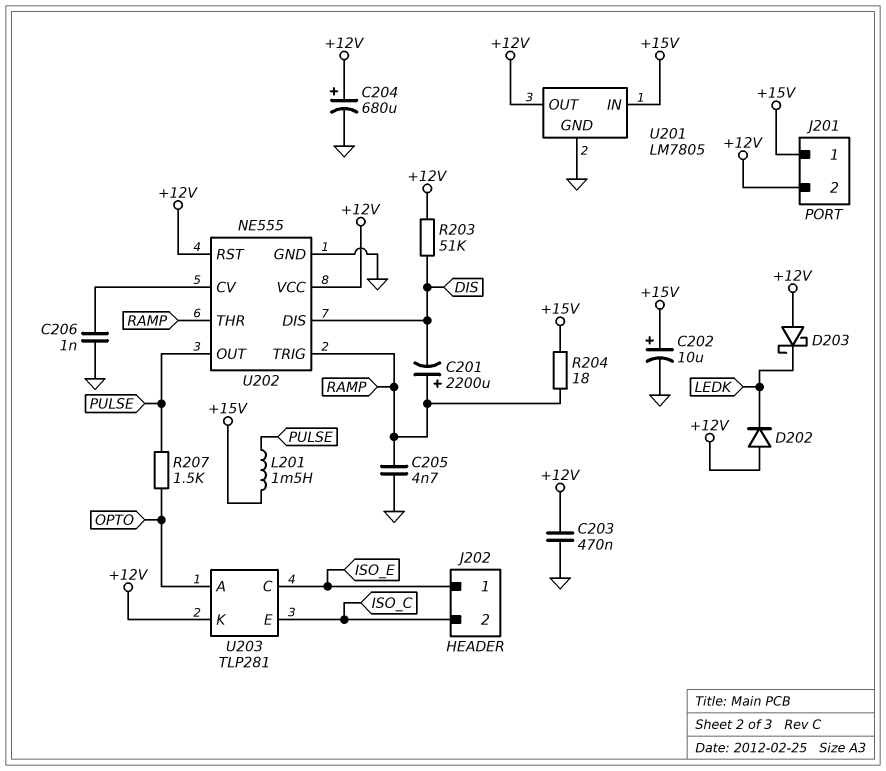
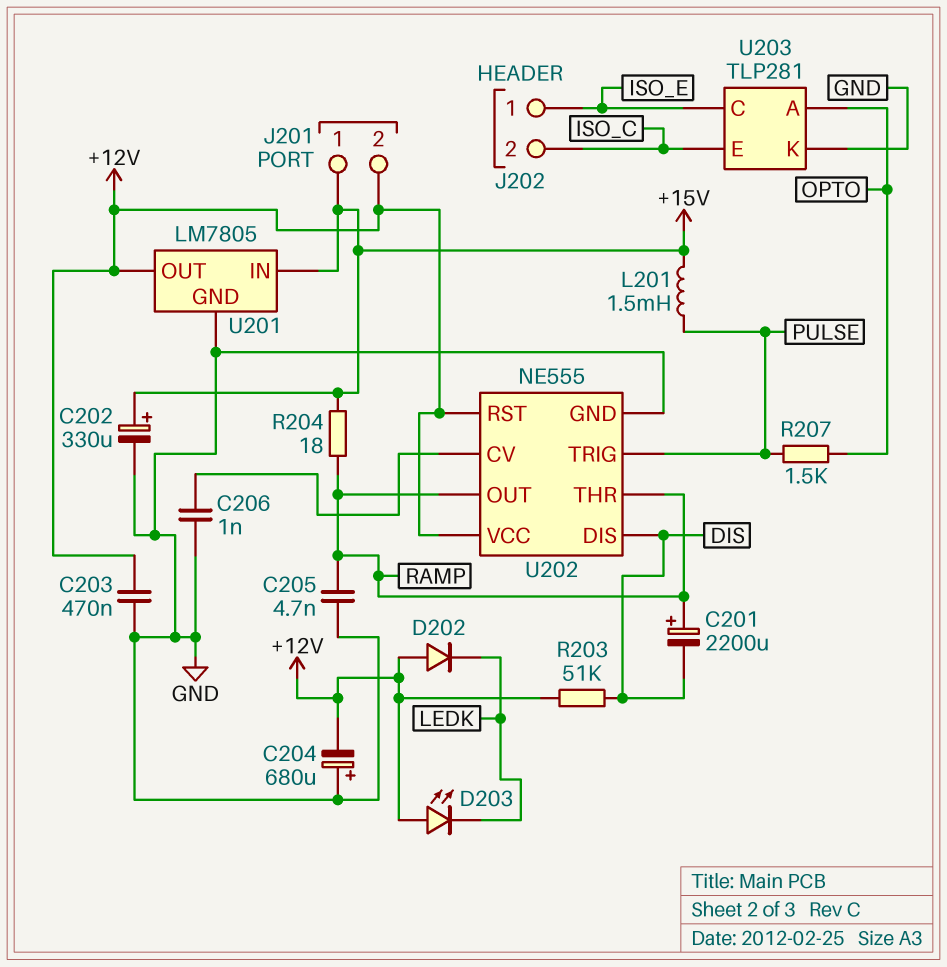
C202: 10uF (plus +15V, minus GND) -> 330uF (plus +15V, minus GND)
C204: 680uF (plus +12V, minus GND) -> 680uF (plus GND, minus +12V)
D203: schottky (A +12V, K LEDK) -> LED (A +12V, K LEDK)
U202 pin OUT: PULSE -> RAMP
U202 pin TRIG: RAMP -> PULSE
U203 pin K: +12V -> GND

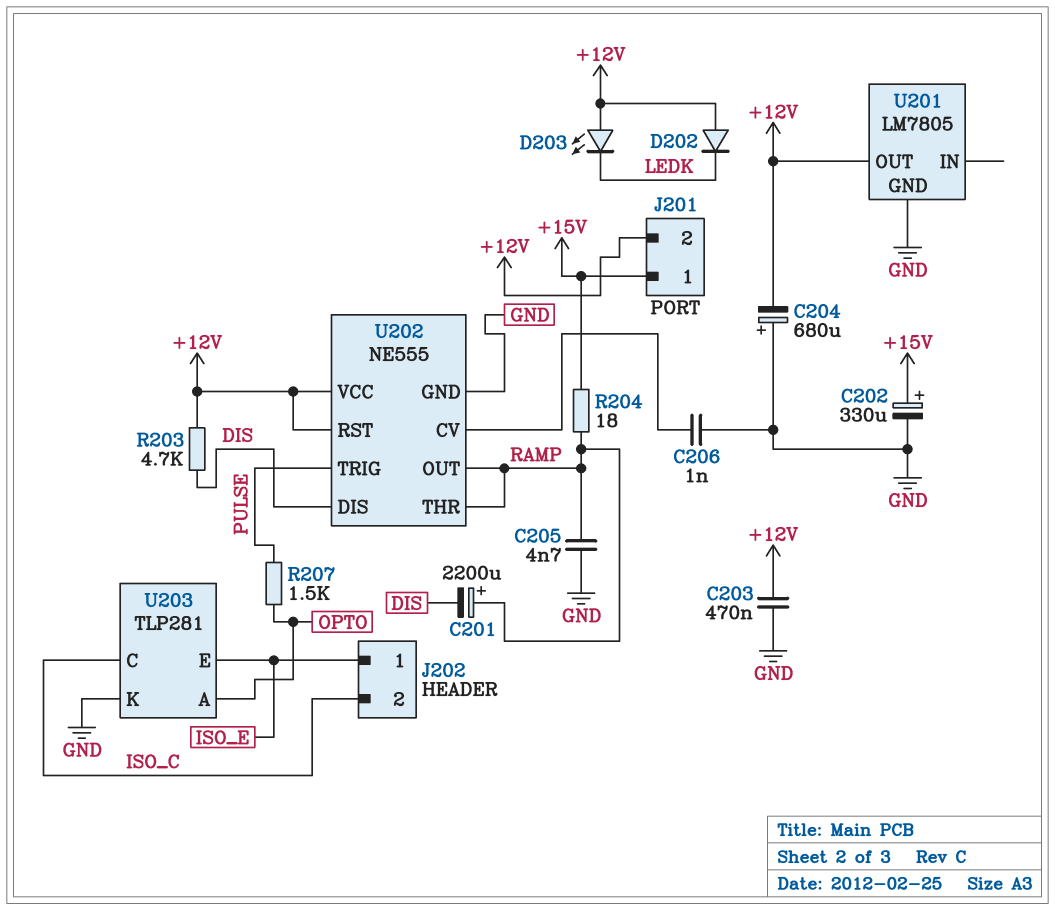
L201: 1.5mH (+15V, PULSE) -> none
R203: 51k (+12V, DIS) -> 4.7k (+12V, DIS)
U201 pin IN: +15V -> none
U203 pin C: ISO_E -> ISO_C
U203 pin E: ISO_C -> ISO_E

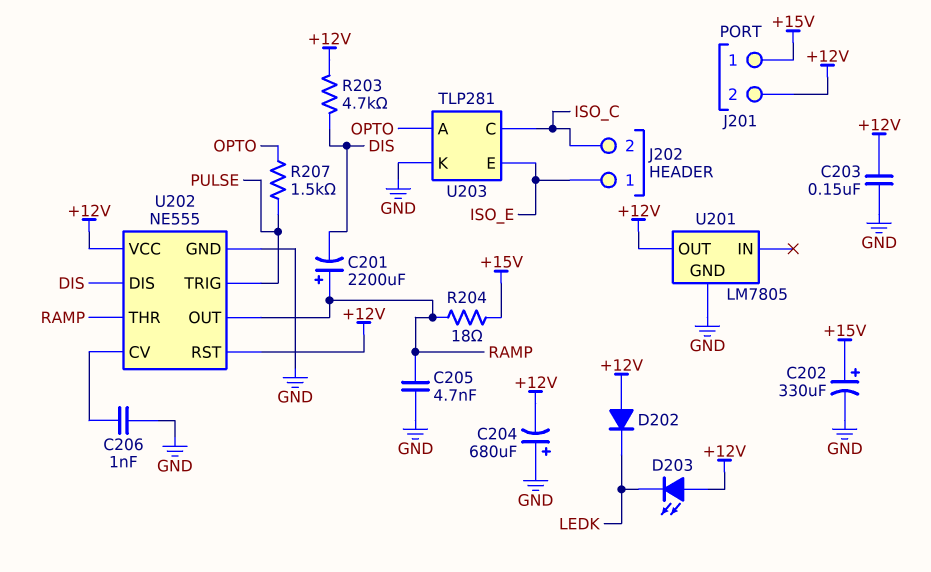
C203: 470nF (+12V, GND) -> 150nF (+12V, GND)

